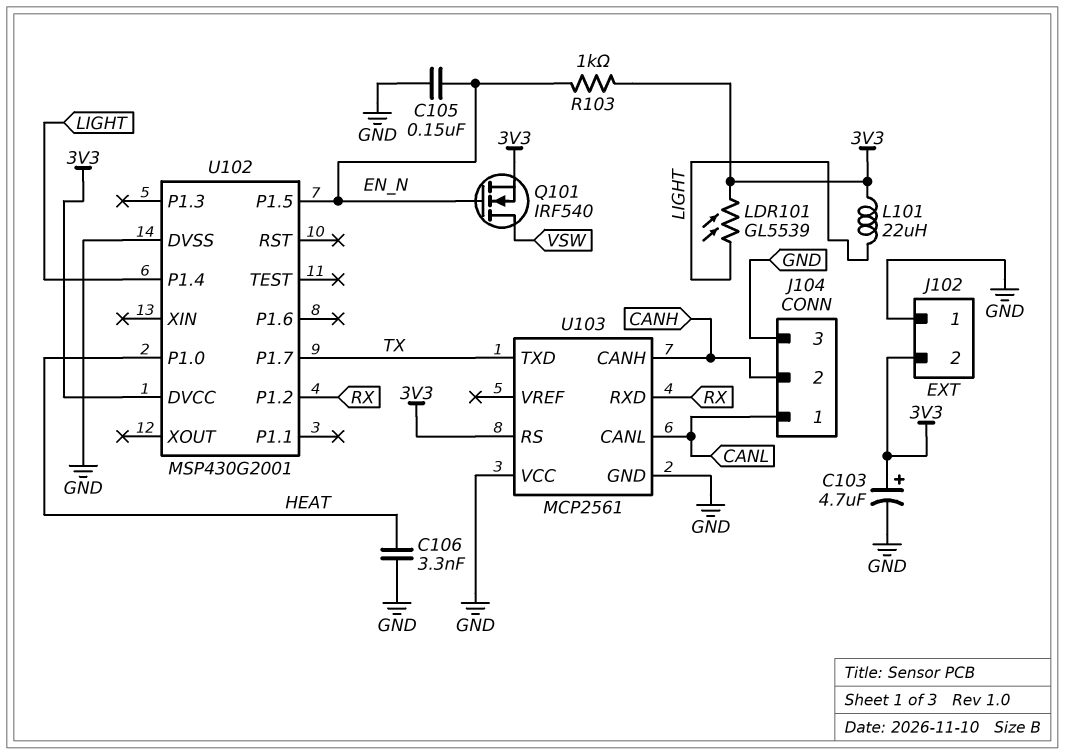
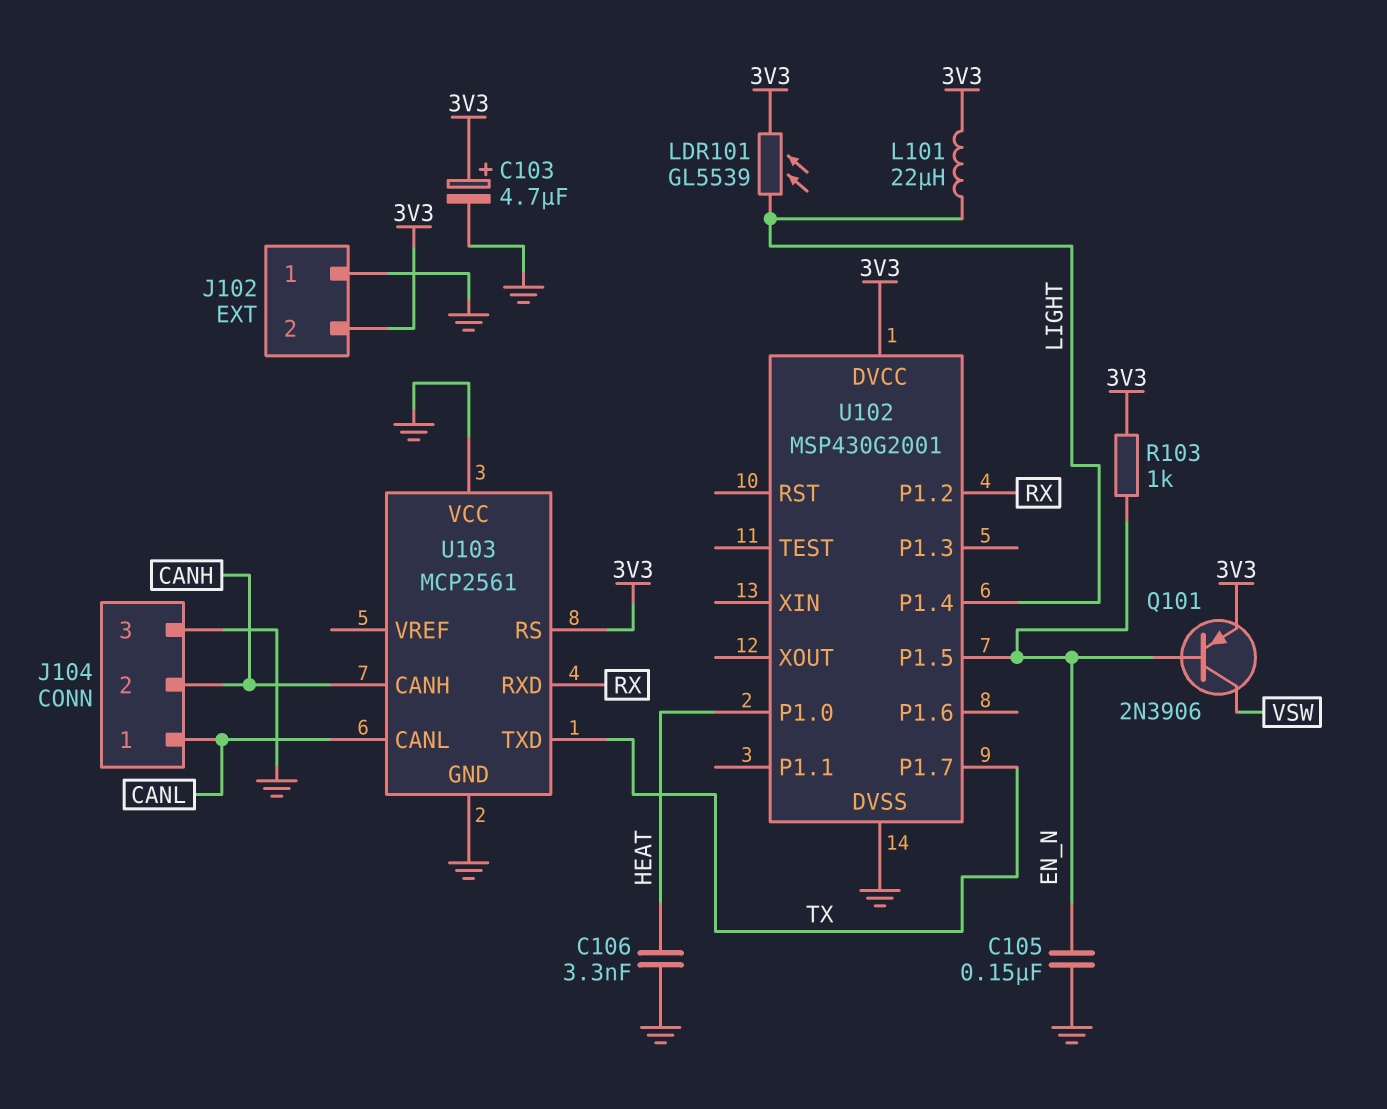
Q101: NMOS IRF540 (G EN_N, D VSW, S 3V3) -> PNP 2N3906 (B EN_N, C VSW, E 3V3)

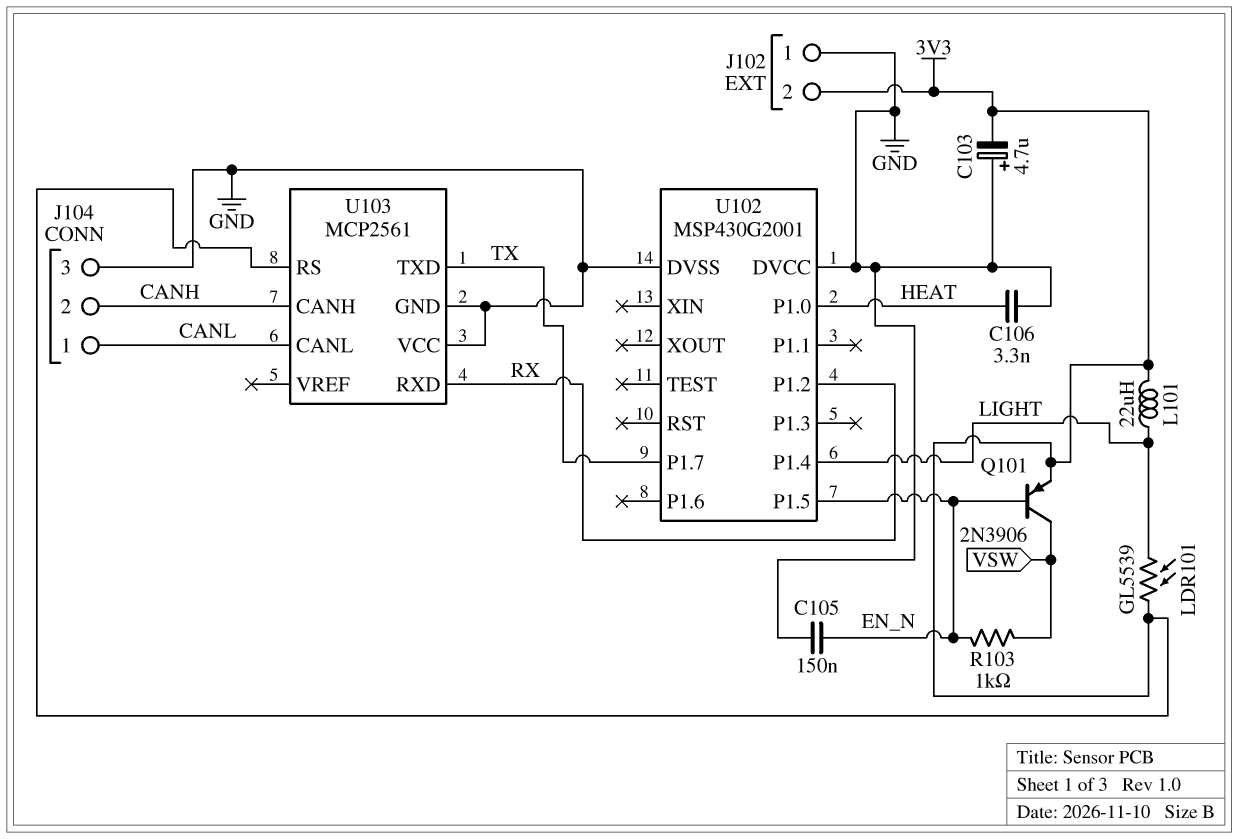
C103: 4.7uF (plus 3V3, minus GND) -> 4.7uF (plus GND, minus 3V3)
R103: 1k (3V3, EN_N) -> 1k (EN_N, VSW)
U102 pin DVCC: 3V3 -> GND

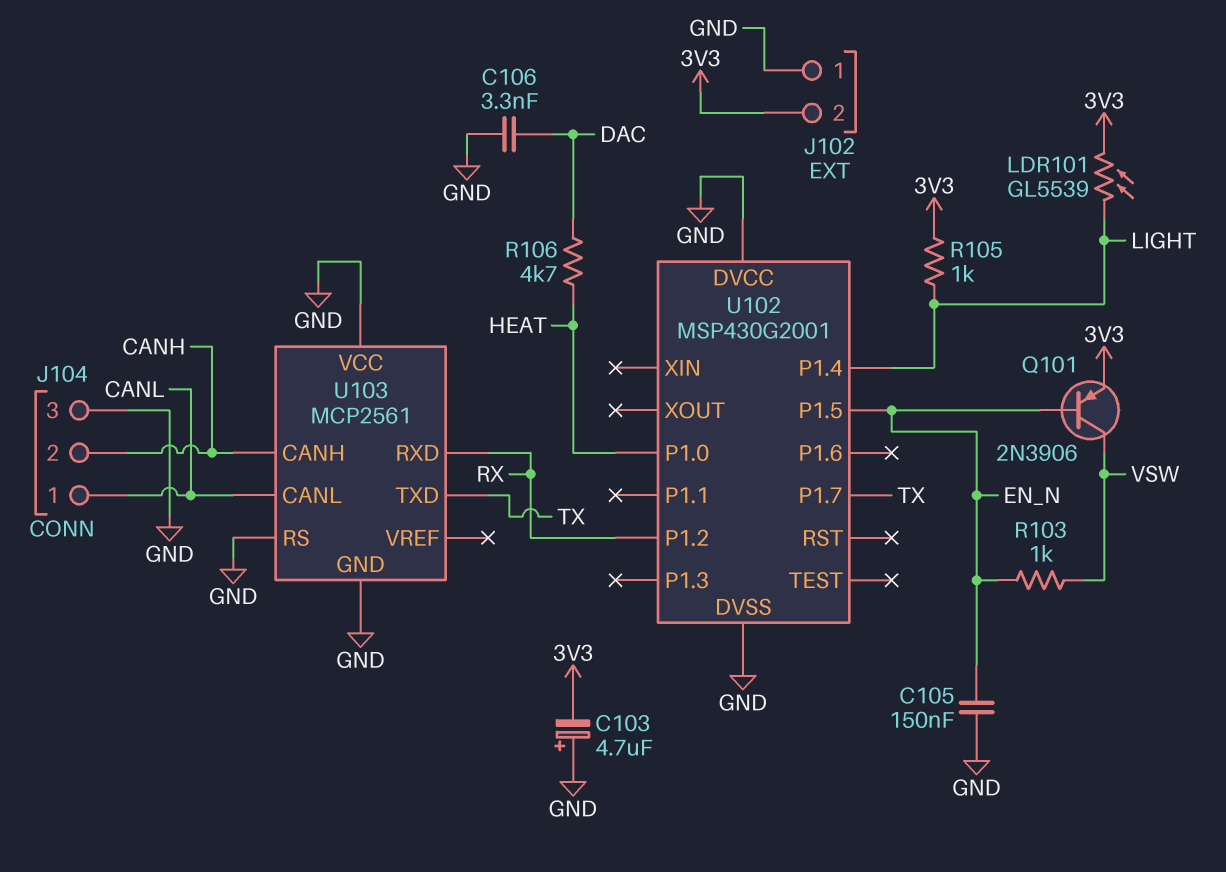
C106: 3.3nF (GND, HEAT) -> 3.3nF (DAC, GND)
L101: 22uH (3V3, LIGHT) -> none
R105: none -> 1k (3V3, LIGHT)
R106: none -> 4.7k (DAC, HEAT)
U103 pin RS: 3V3 -> GND

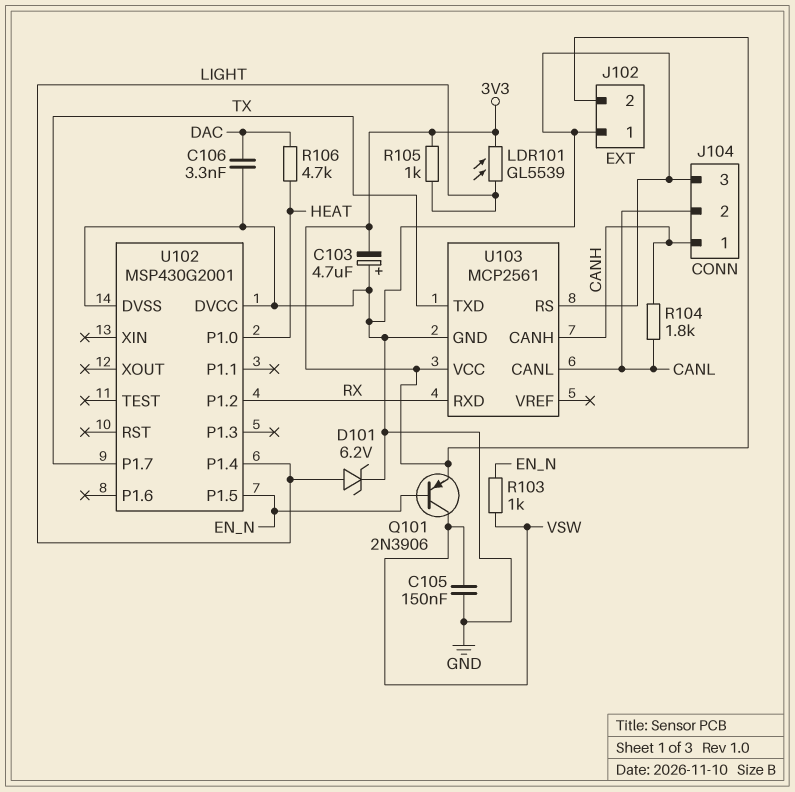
C105: 150nF (EN_N, GND) -> 150nF (GND, VSW)
D101: none -> zener 6.2V (A LIGHT, K GND)
J104 pin 1: CANL -> CANH
J104 pin 2: CANH -> CANL
R104: none -> 1.8k (CANH, CANL)
U103 pin VCC: GND -> 3V3

